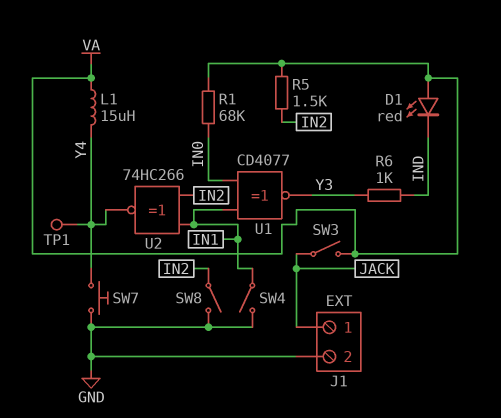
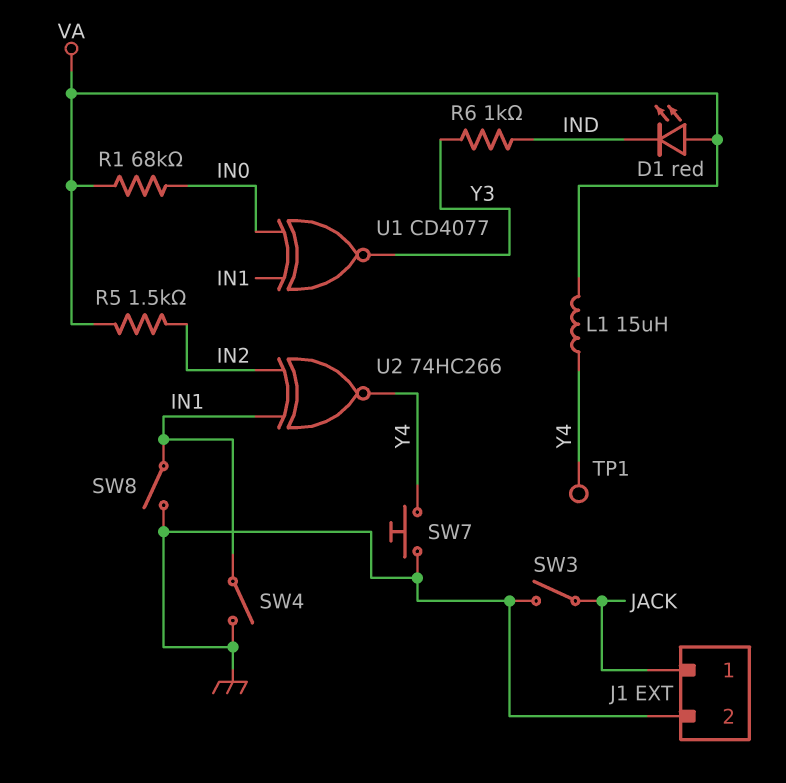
SW3: switch (JACK, VA) -> switch (GND, JACK)
SW8: switch (GND, IN2) -> switch (GND, IN1)

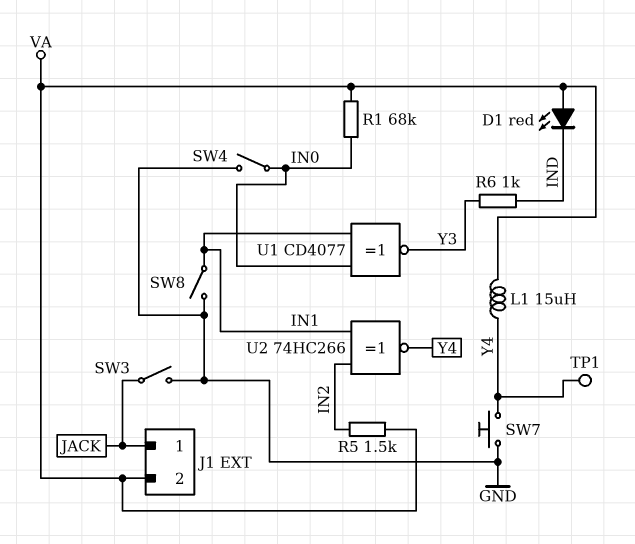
J1 pin 2: GND -> VA
SW4: switch (GND, IN1) -> switch (GND, IN0)

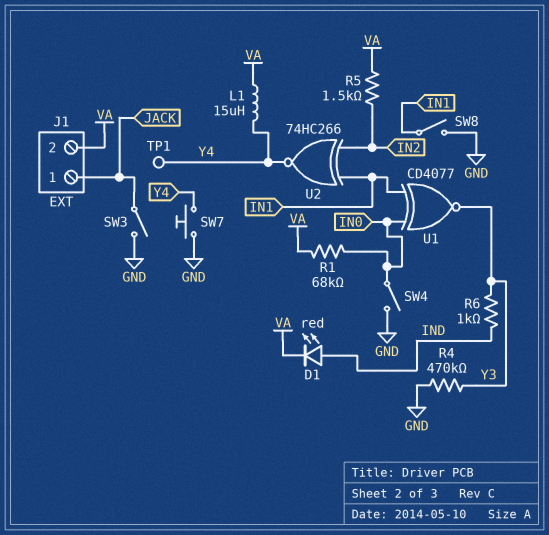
D1: LED red (A VA, K IND) -> LED red (A IND, K VA)
R4: none -> 470k (GND, Y3)

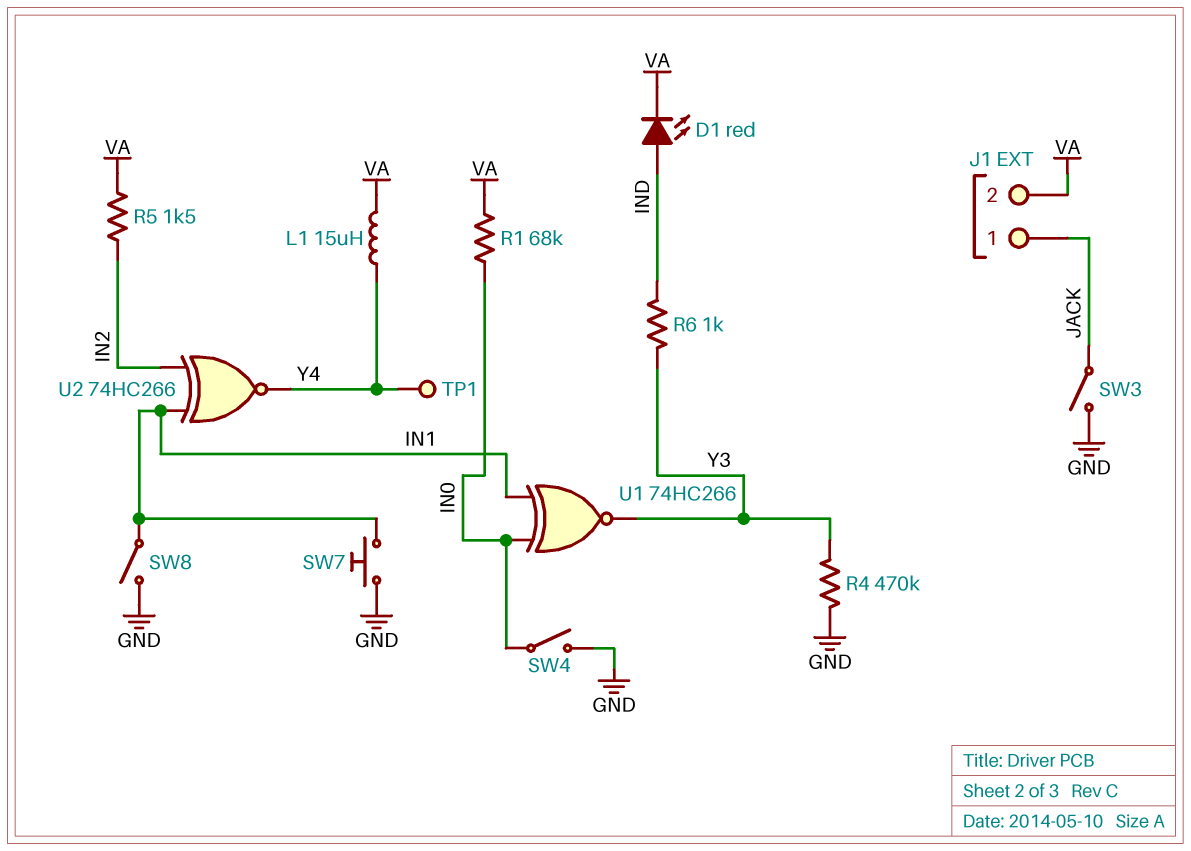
SW7: button (GND, Y4) -> button (GND, IN1)
U1: XNOR CD4077 (in IN0, in IN1, out Y3) -> XNOR 74HC266 (in IN0, in IN1, out Y3)

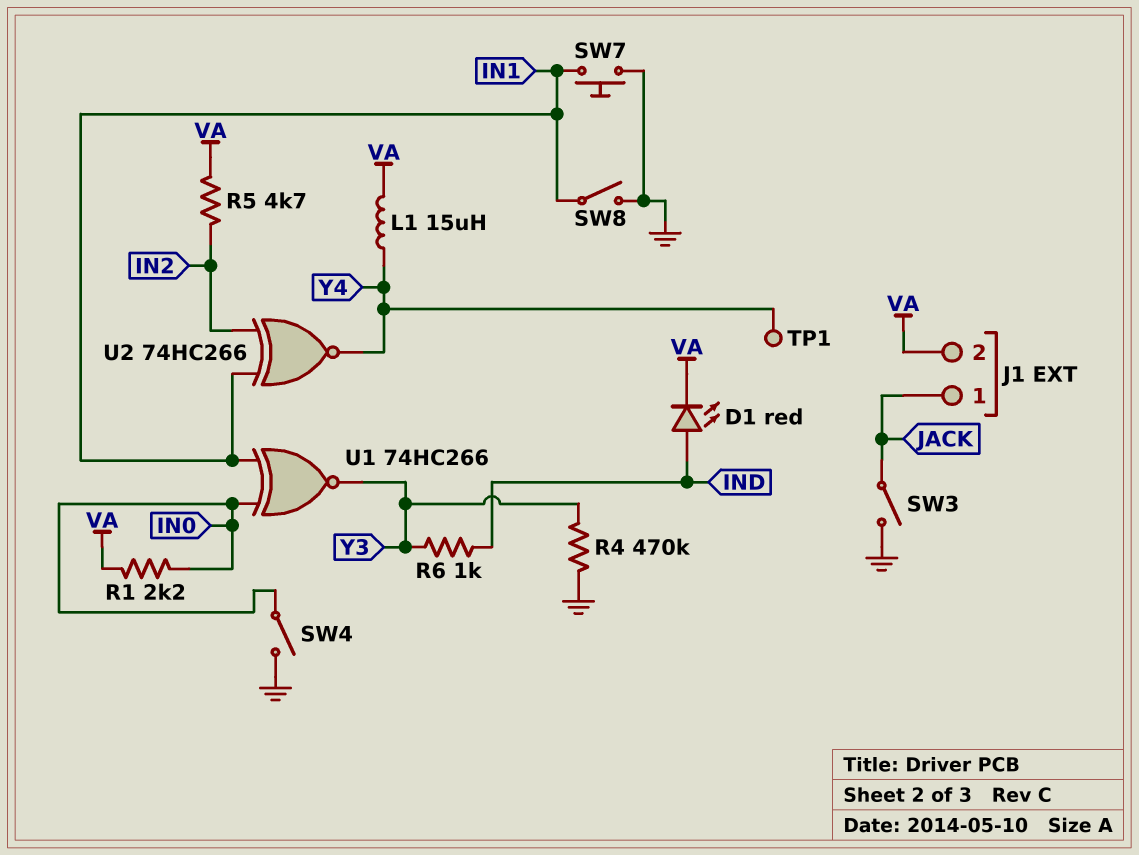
R1: 68k (IN0, VA) -> 2.2k (IN0, VA)
R5: 1.5k (IN2, VA) -> 4.7k (IN2, VA)

